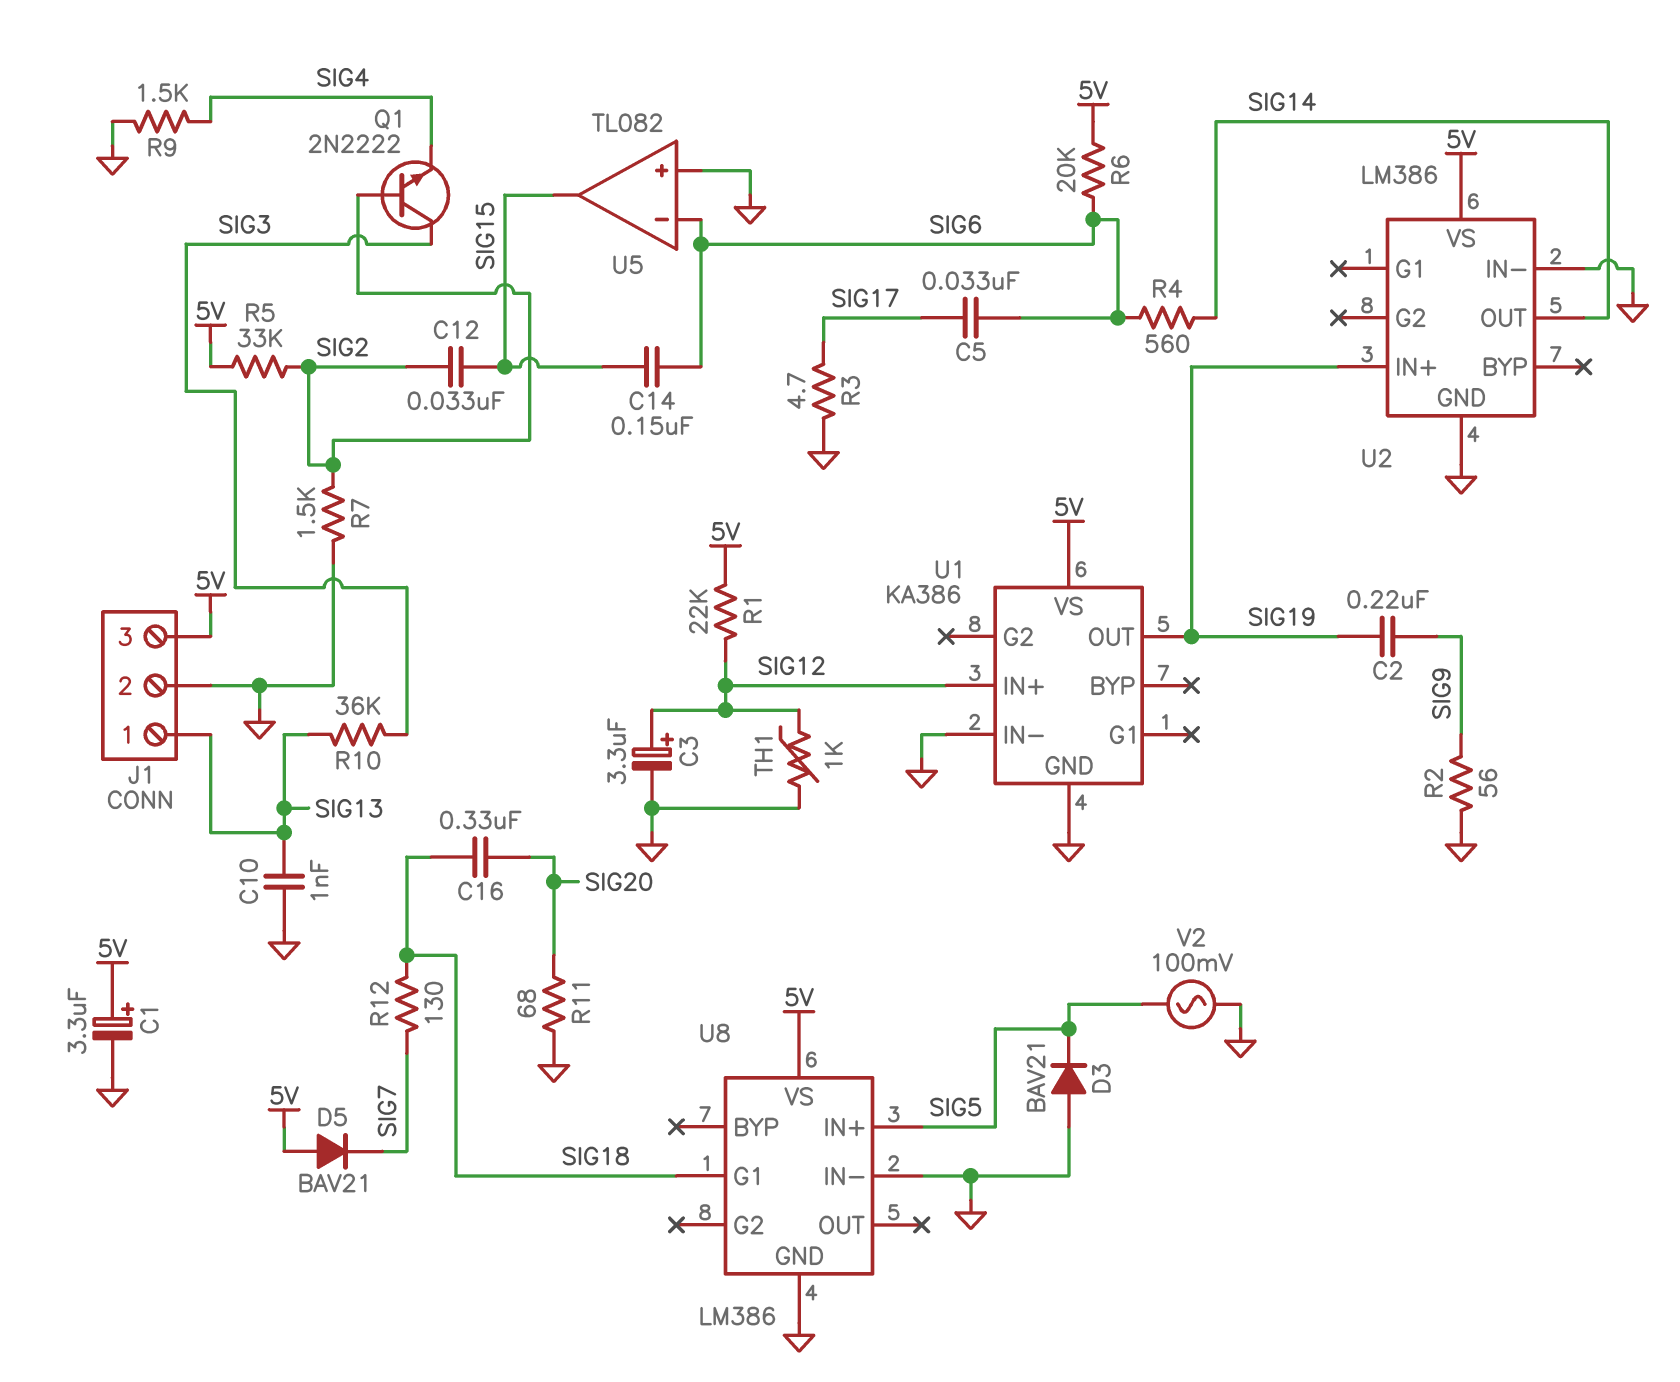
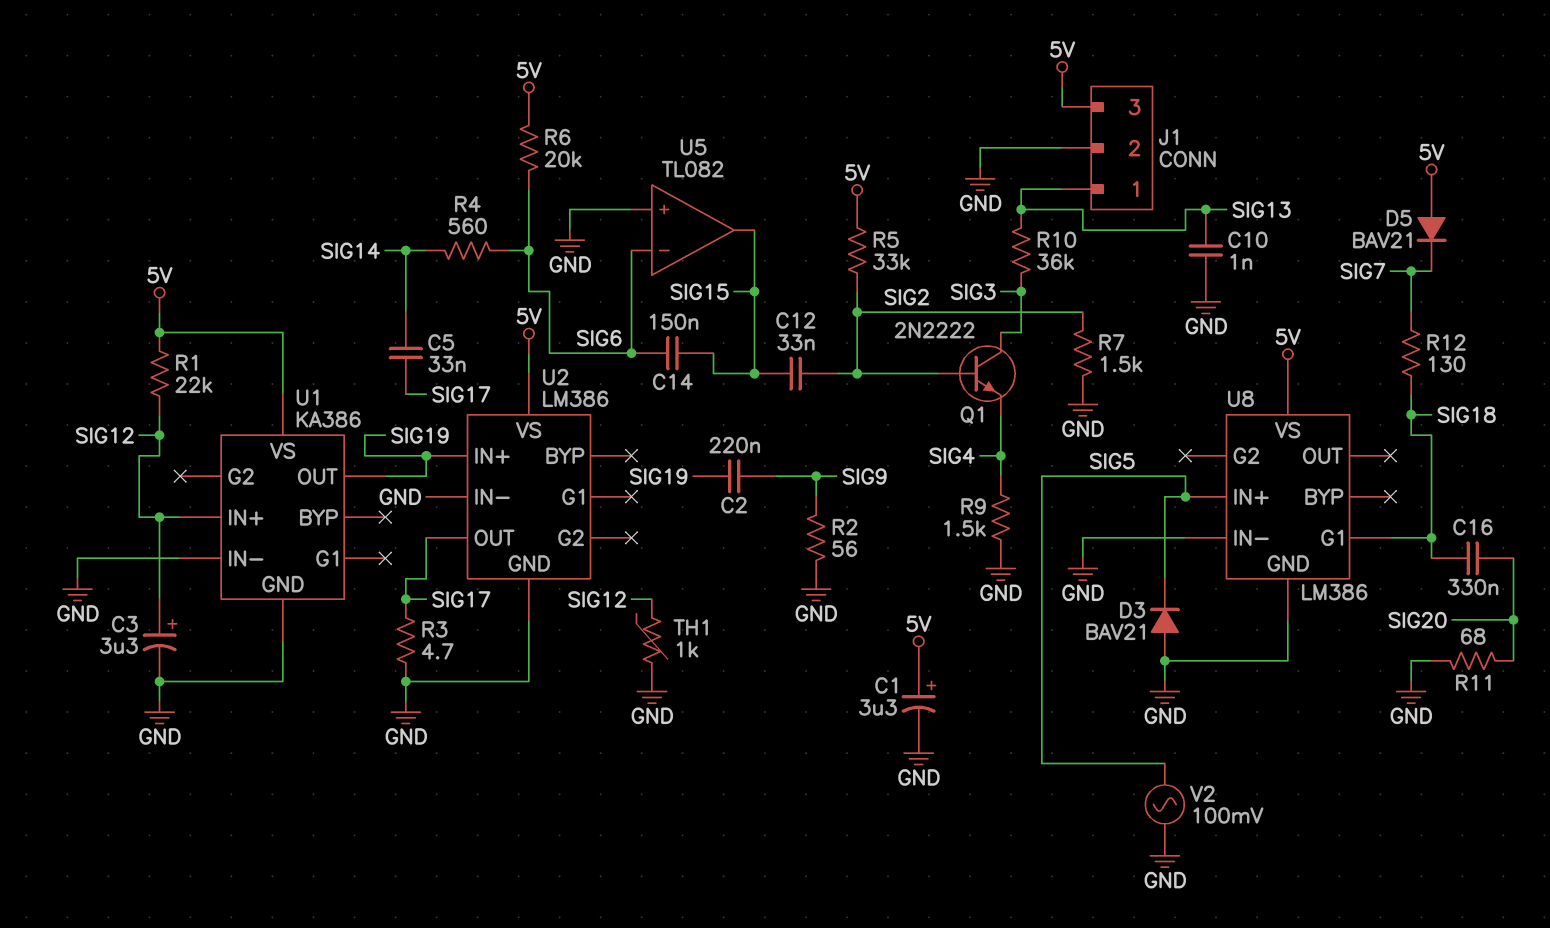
C5: 33nF (SIG6, SIG17) -> 33nF (SIG14, SIG17)
U2 pin OUT: SIG14 -> SIG17

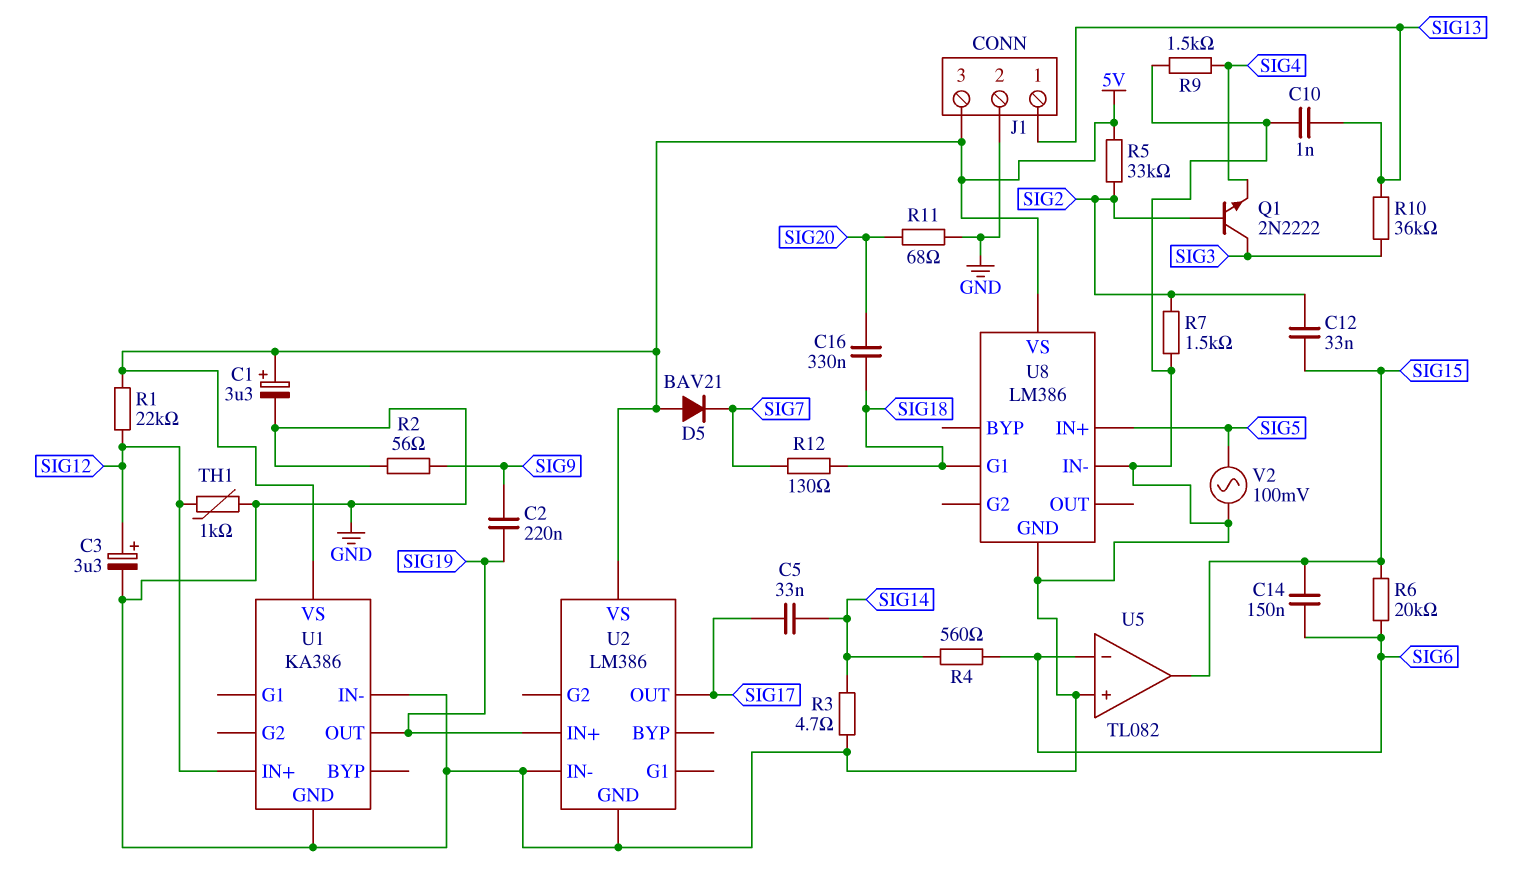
D3: diode BAV21 (A GND, K SIG5) -> none
R3: 4.7 (GND, SIG17) -> 4.7 (GND, SIG14)
R6: 20k (5V, SIG6) -> 20k (SIG6, SIG15)

